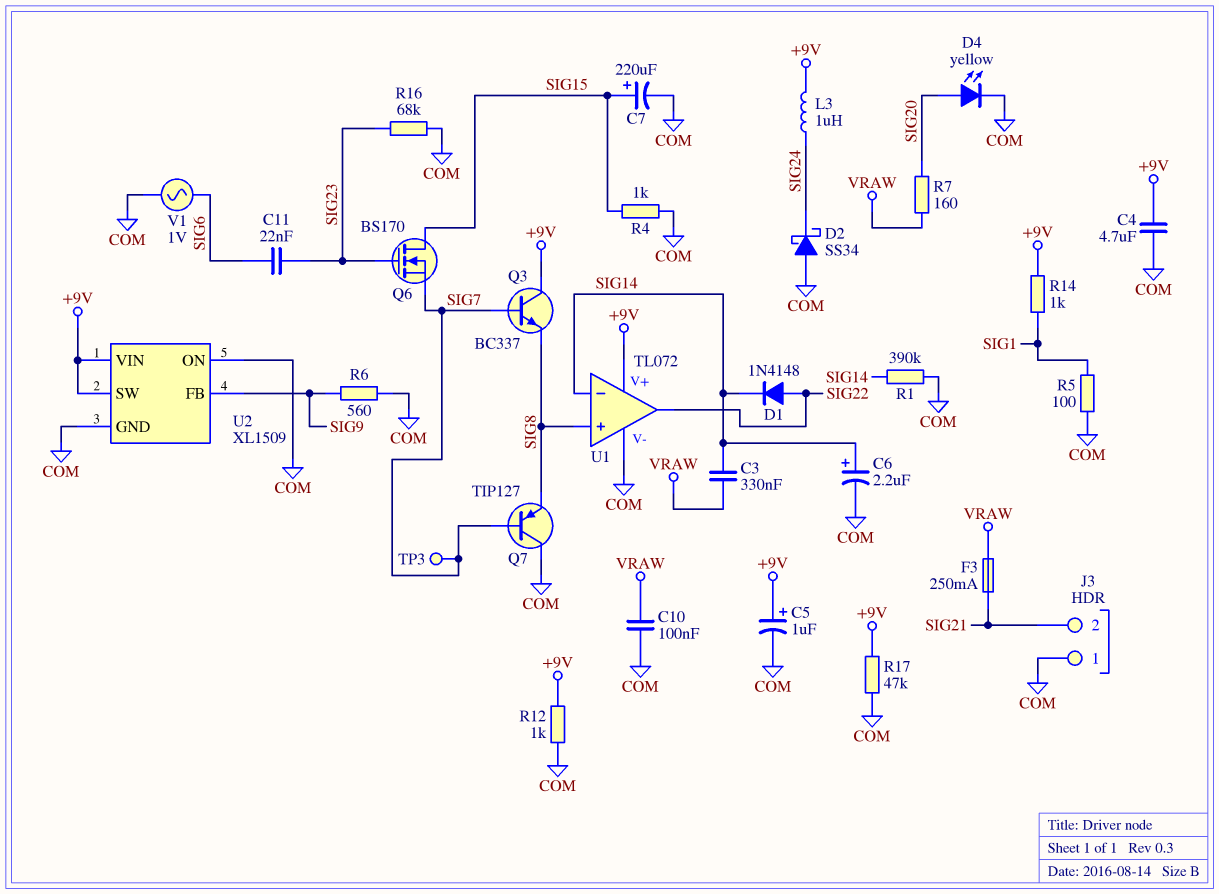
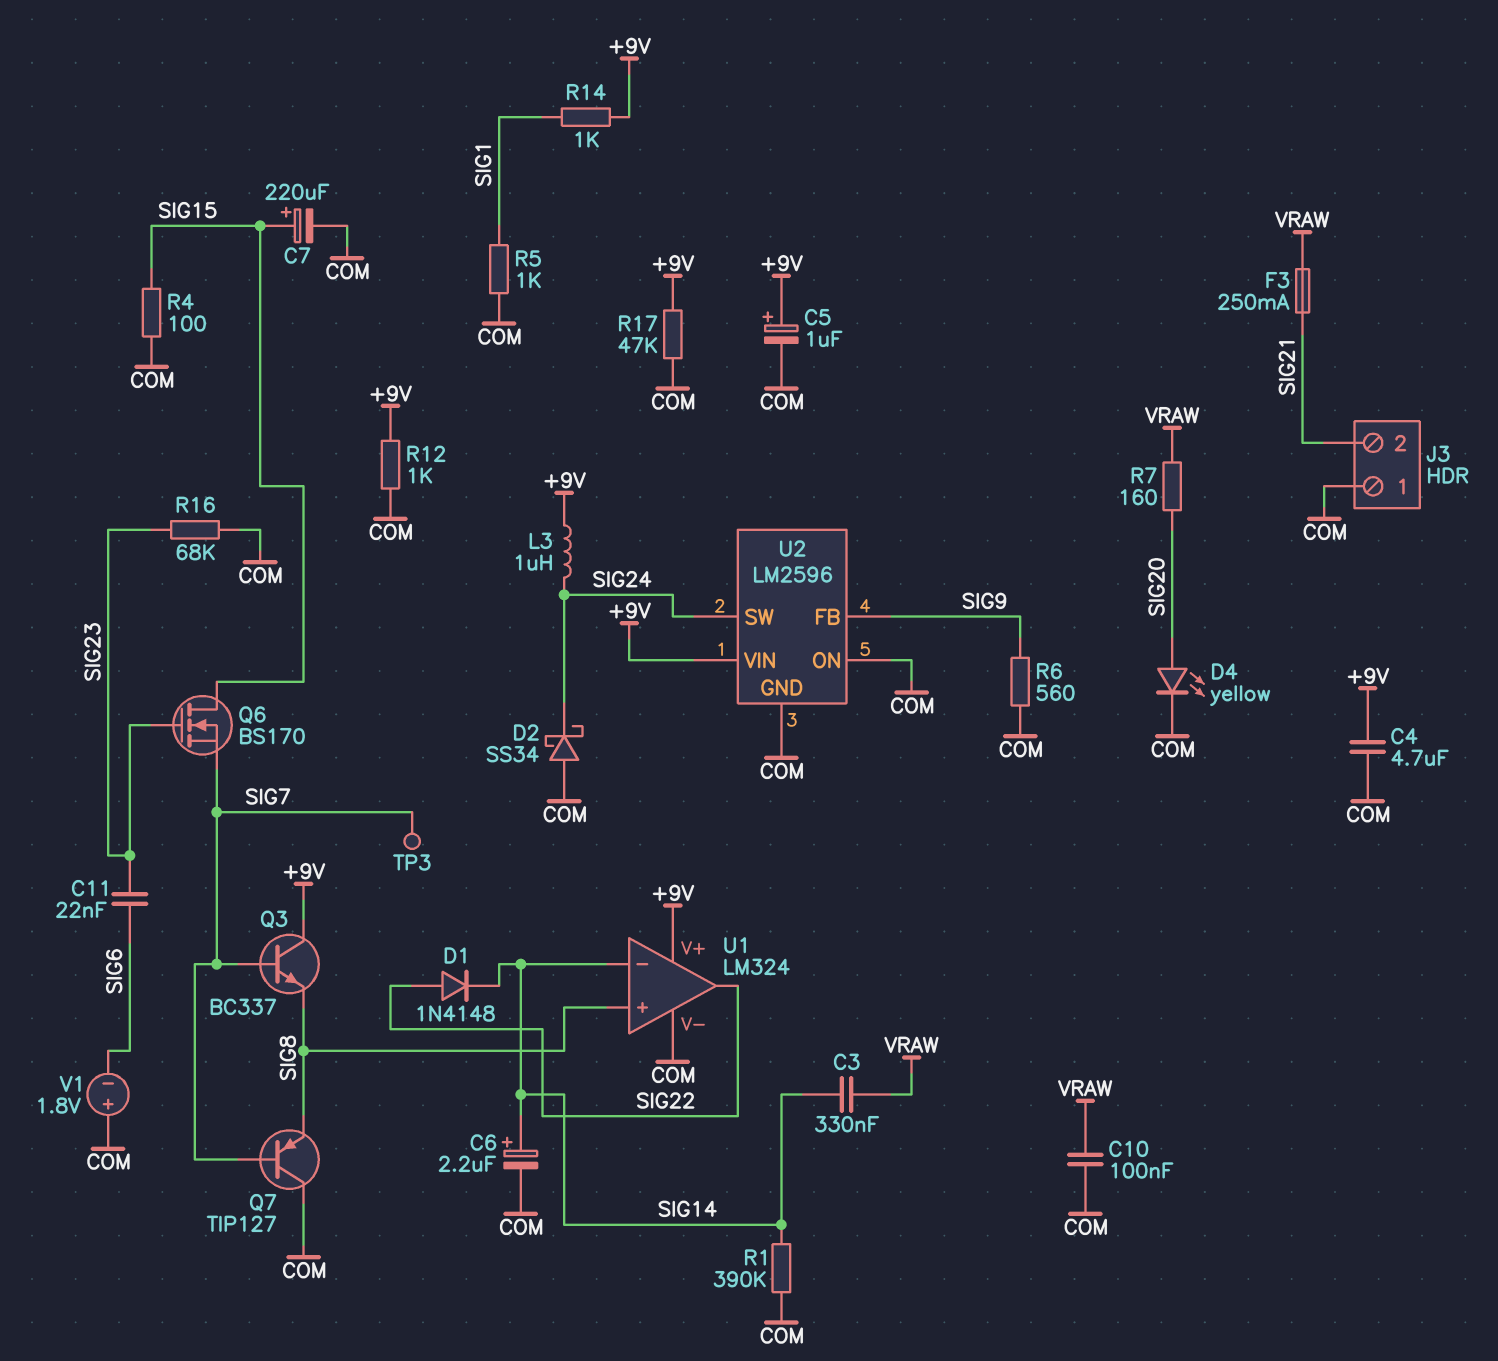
R4: 1k (COM, SIG15) -> 100 (COM, SIG15)
R5: 100 (COM, SIG1) -> 1k (COM, SIG1)
U1: TL072 -> LM324
U2: XL1509 -> LM2596
U2 pin SW: +9V -> SIG24
V1: AC 1V (COM, SIG6) -> 1.8V (plus COM, minus SIG6)

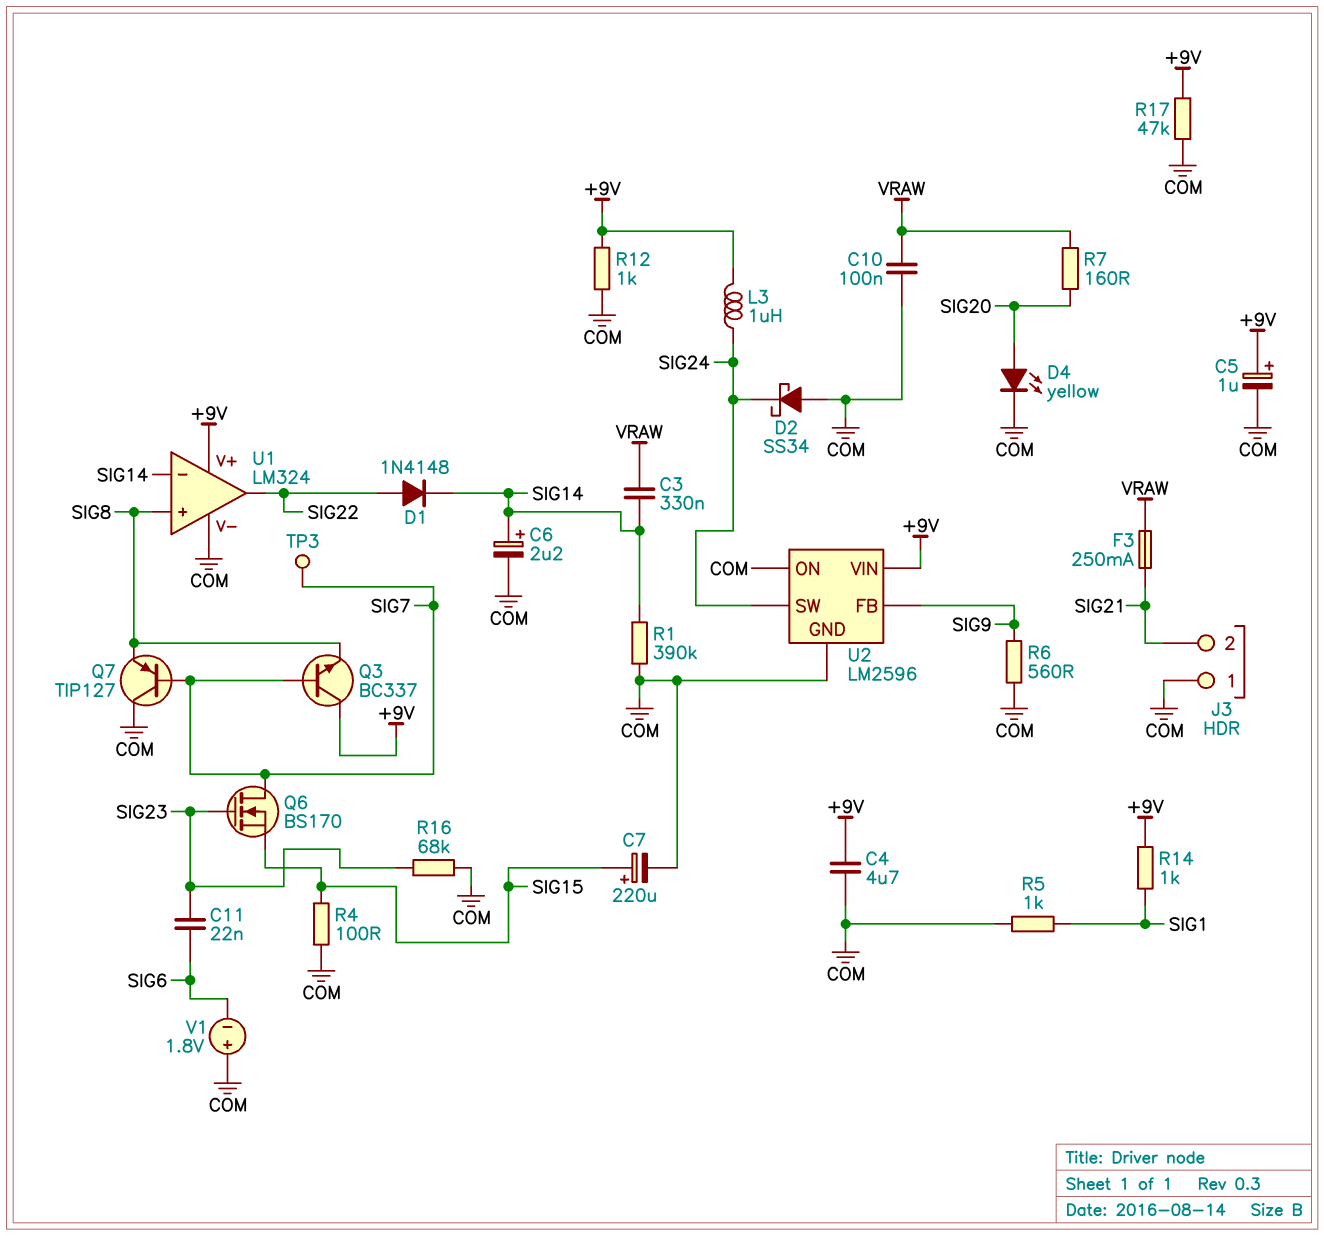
Q6: NMOS BS170 (G SIG23, D SIG15, S SIG7) -> NMOS BS170 (G SIG23, D SIG7, S SIG15)

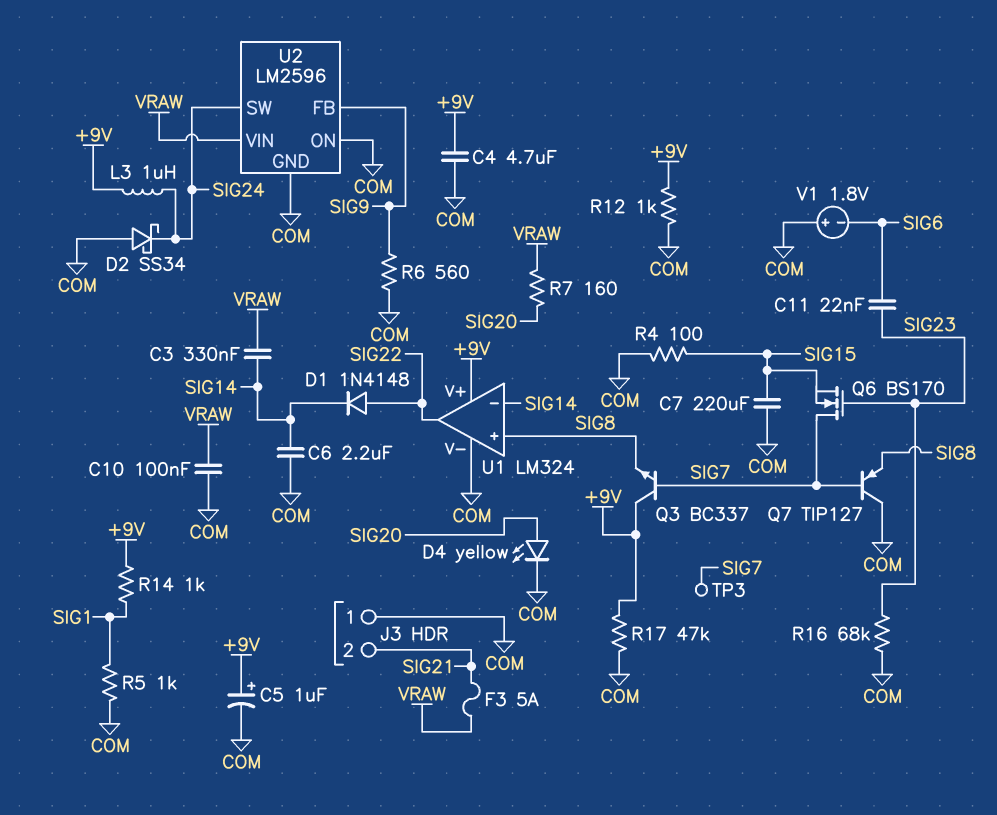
C6: 2.2uF (plus SIG14, minus COM) -> 2.2uF (COM, SIG14)
C7: 220uF (plus SIG15, minus COM) -> 220uF (COM, SIG15)
F3: 250mA (SIG21, VRAW) -> 5A (SIG21, VRAW)
R1: 390k (COM, SIG14) -> none
U2 pin VIN: +9V -> VRAW

